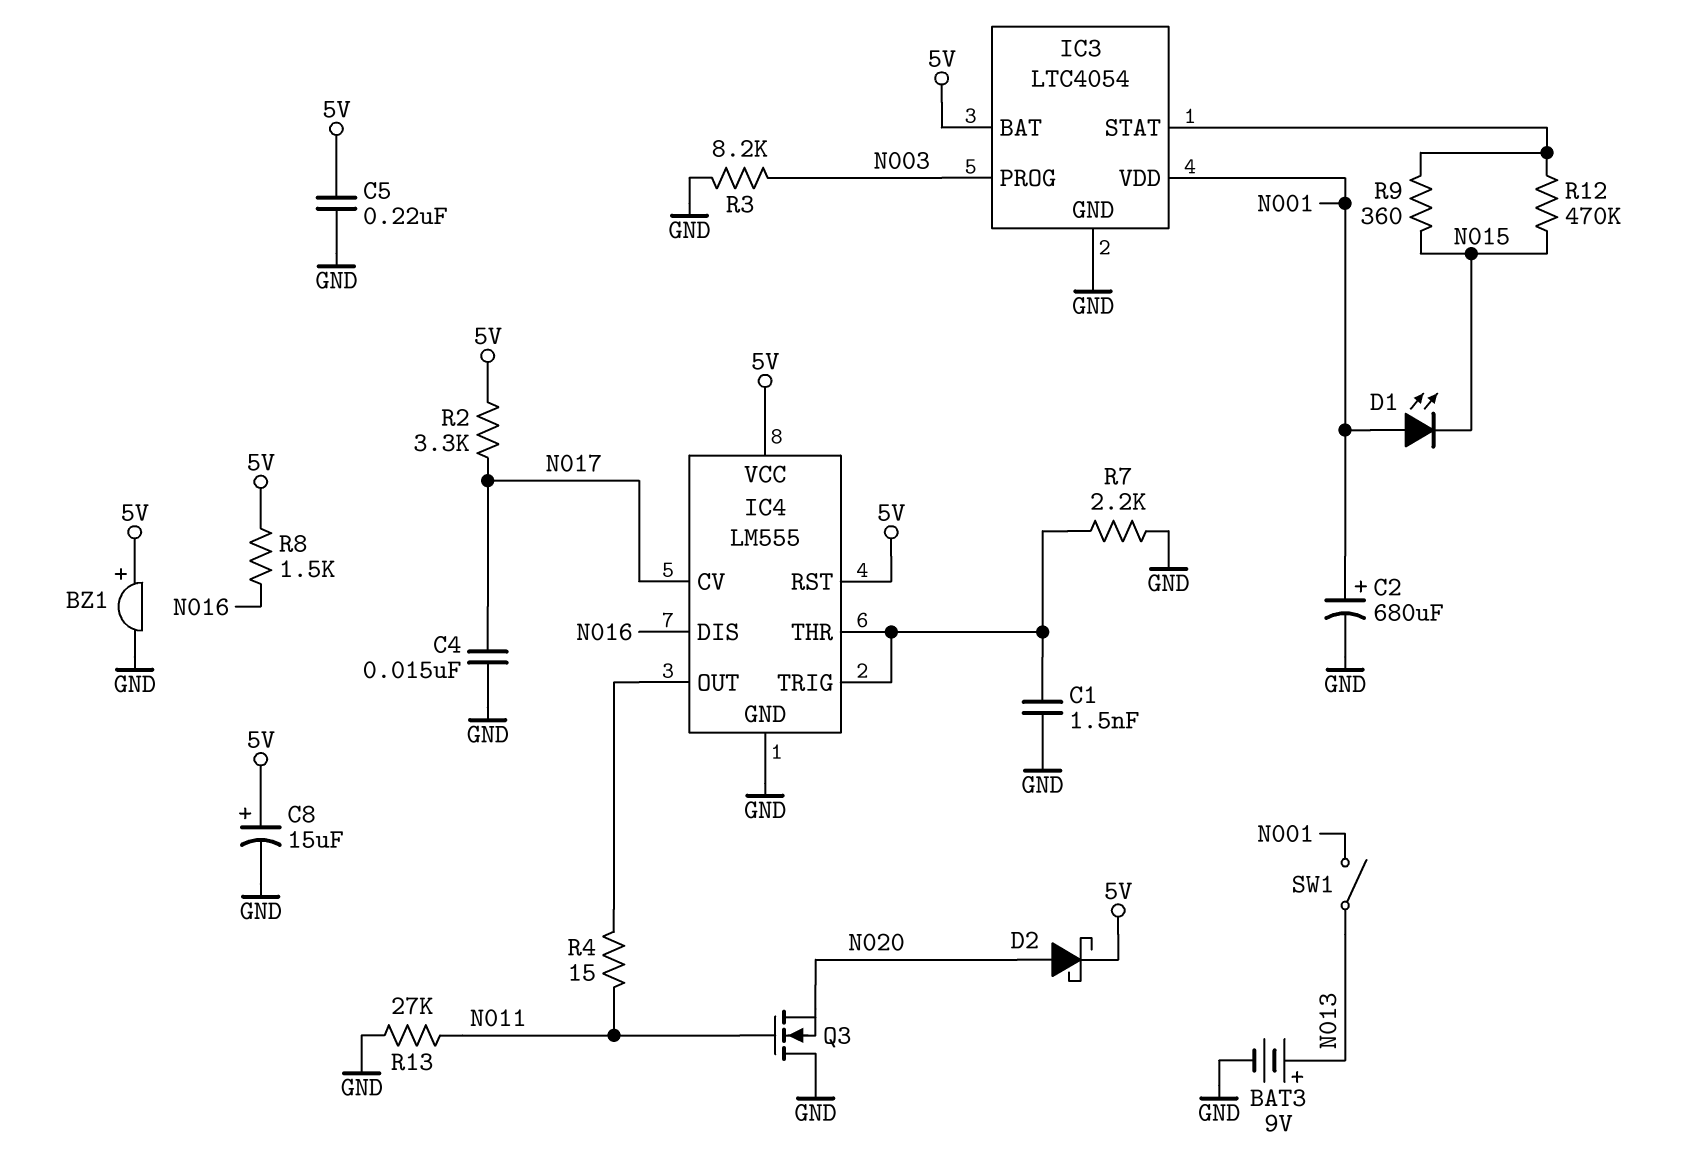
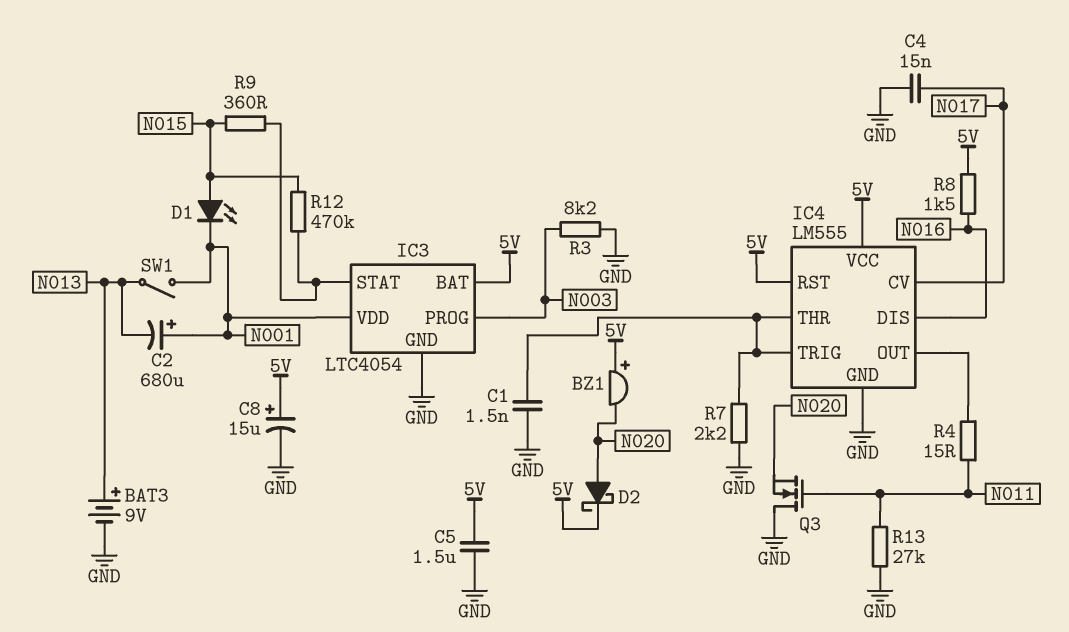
BZ1: buzzer (plus 5V, minus GND) -> buzzer (plus 5V, minus N020)
C2: 680uF (plus N001, minus GND) -> 680uF (plus N001, minus N013)
C5: 220nF (5V, GND) -> 1.5uF (5V, GND)
D1: LED (A N001, K N015) -> LED (A N015, K N001)
R2: 3.3k (5V, N017) -> none

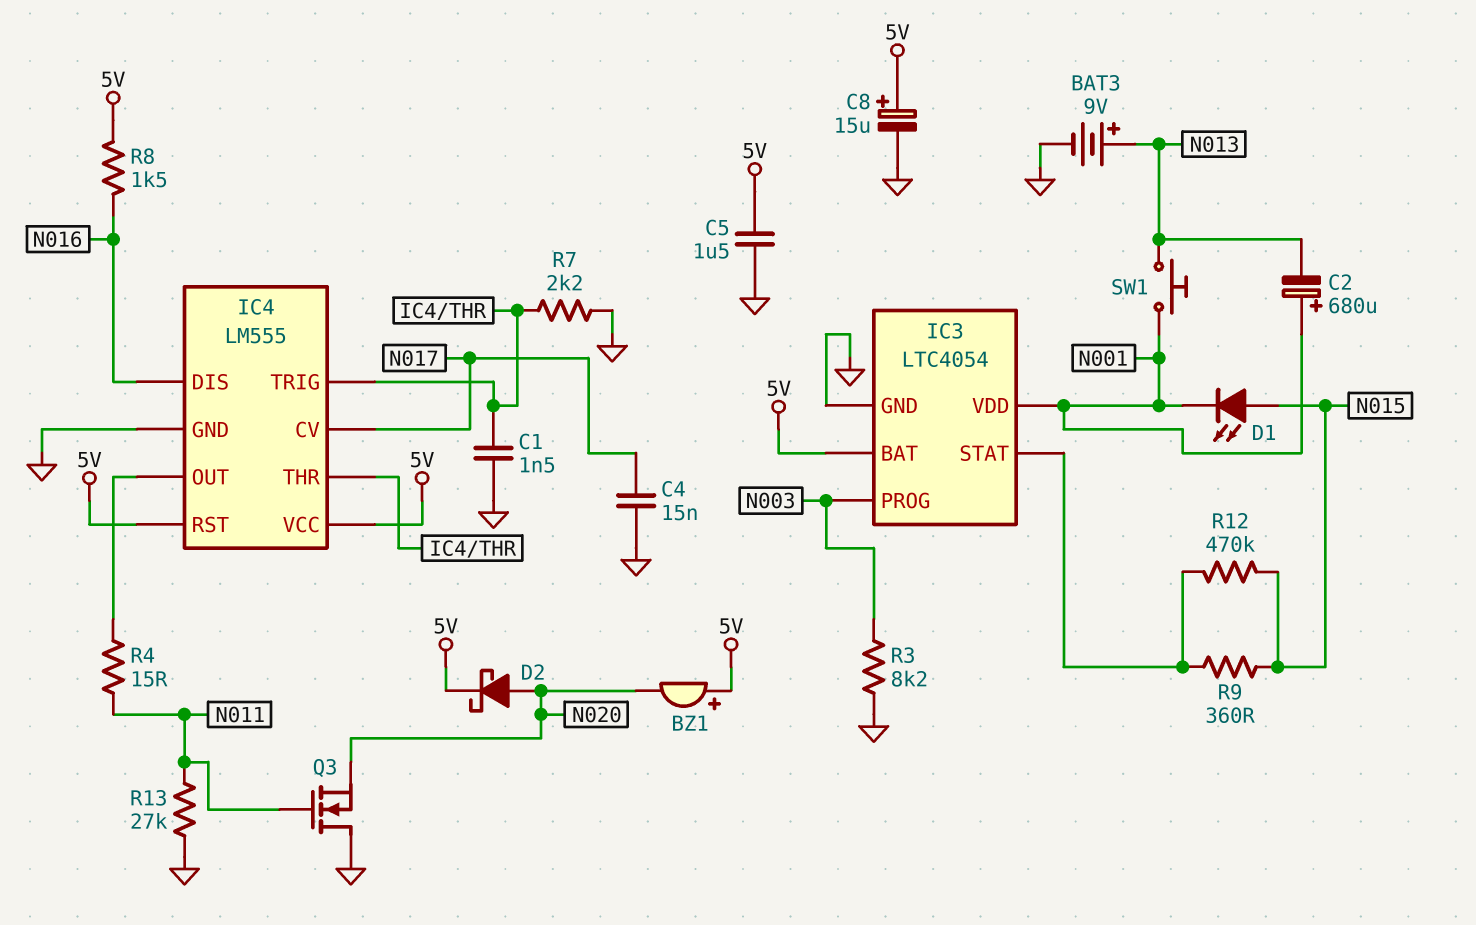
SW1: switch (N001, N013) -> button (N001, N013)

